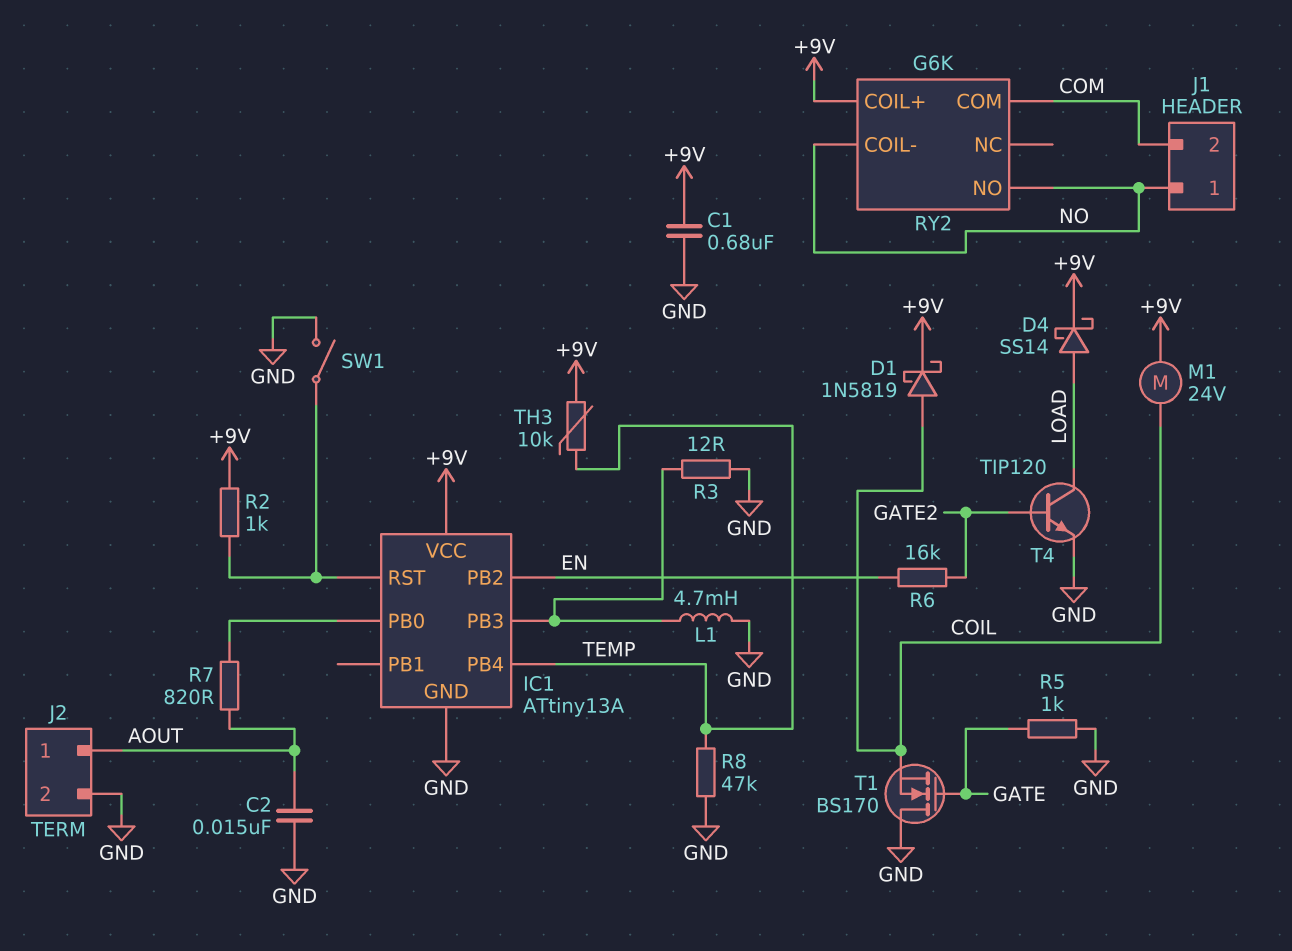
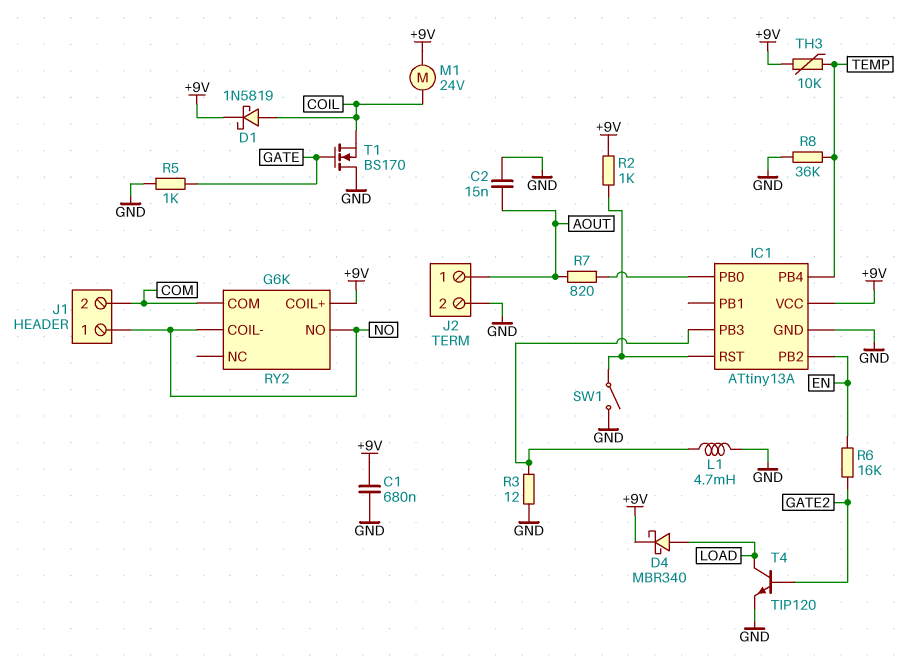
D4: schottky SS14 (A LOAD, K +9V) -> schottky MBR340 (A LOAD, K +9V)
R8: 47k (GND, TEMP) -> 36k (GND, TEMP)

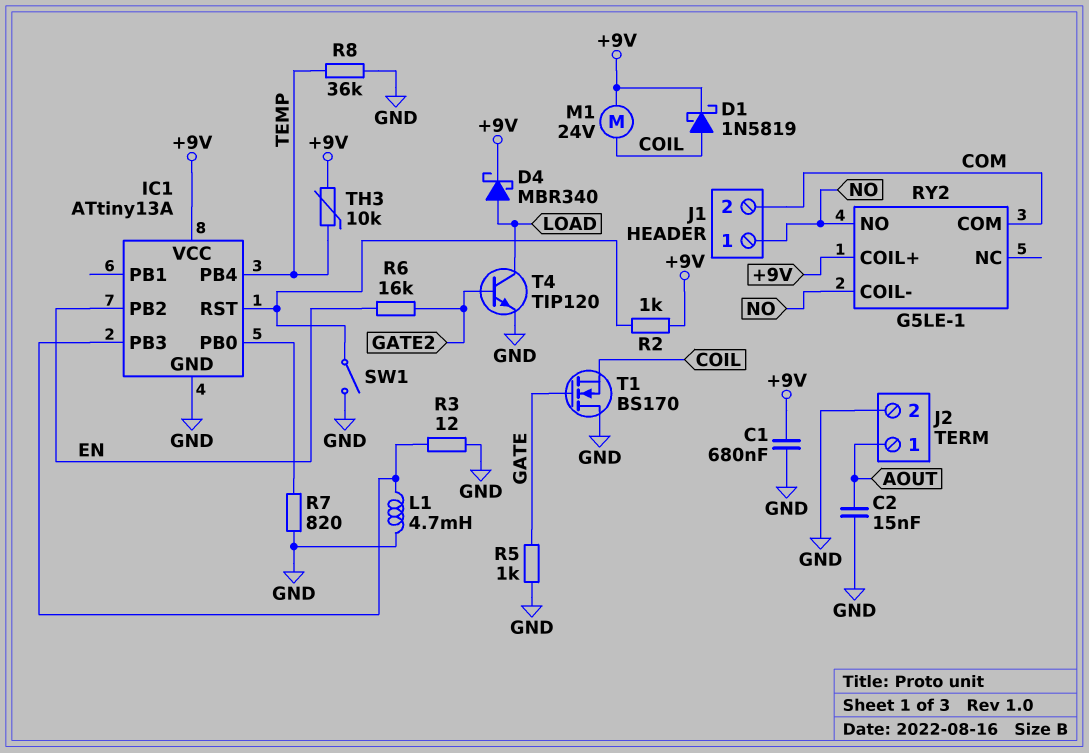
R7: 820 (AOUT, IC1/PB0) -> 820 (GND, IC1/PB0)
RY2: G6K -> G5LE-1

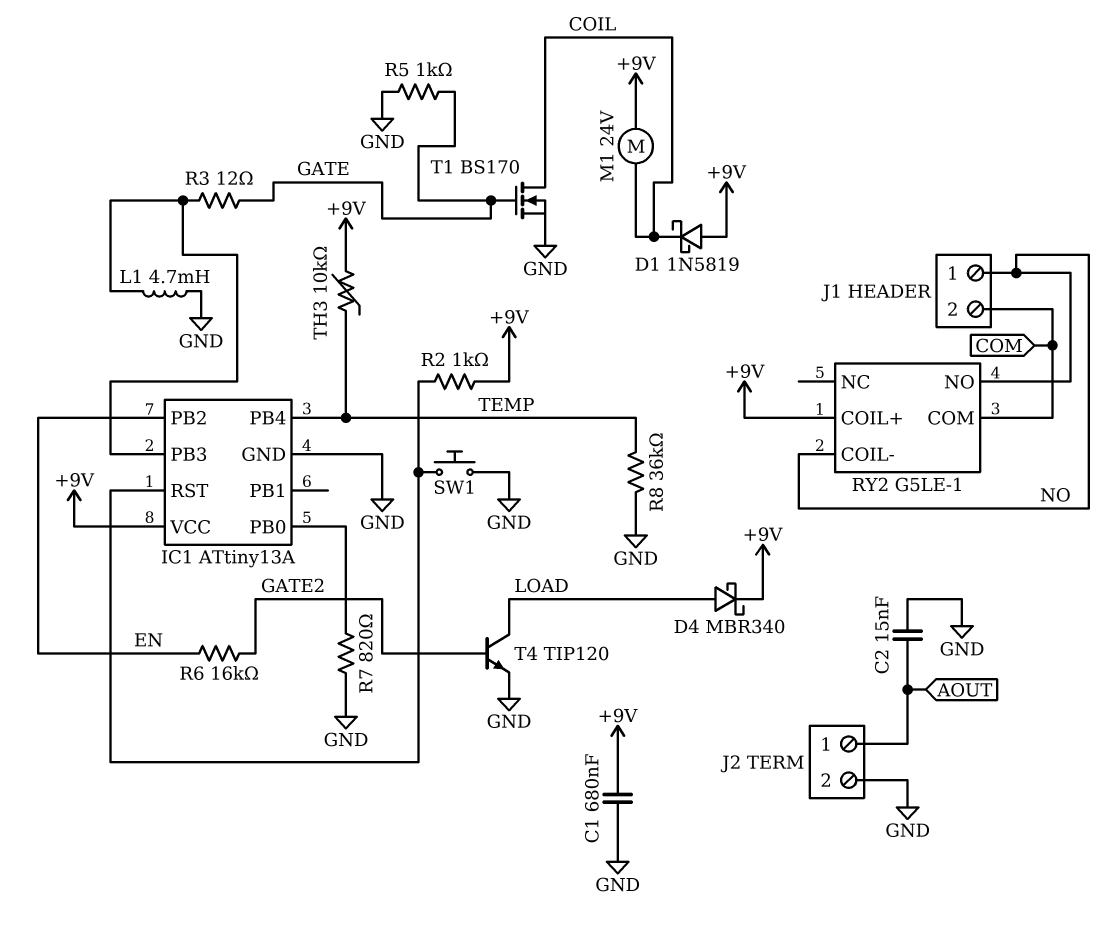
D1: schottky 1N5819 (A COIL, K +9V) -> schottky 1N5819 (A +9V, K COIL)
R3: 12 (GND, IC1/PB3) -> 12 (GATE, IC1/PB3)
SW1: switch (GND, IC1/RST) -> button (GND, IC1/RST)
T1: NMOS BS170 (G GATE, D GND, S COIL) -> NMOS BS170 (G GATE, D COIL, S GND)

